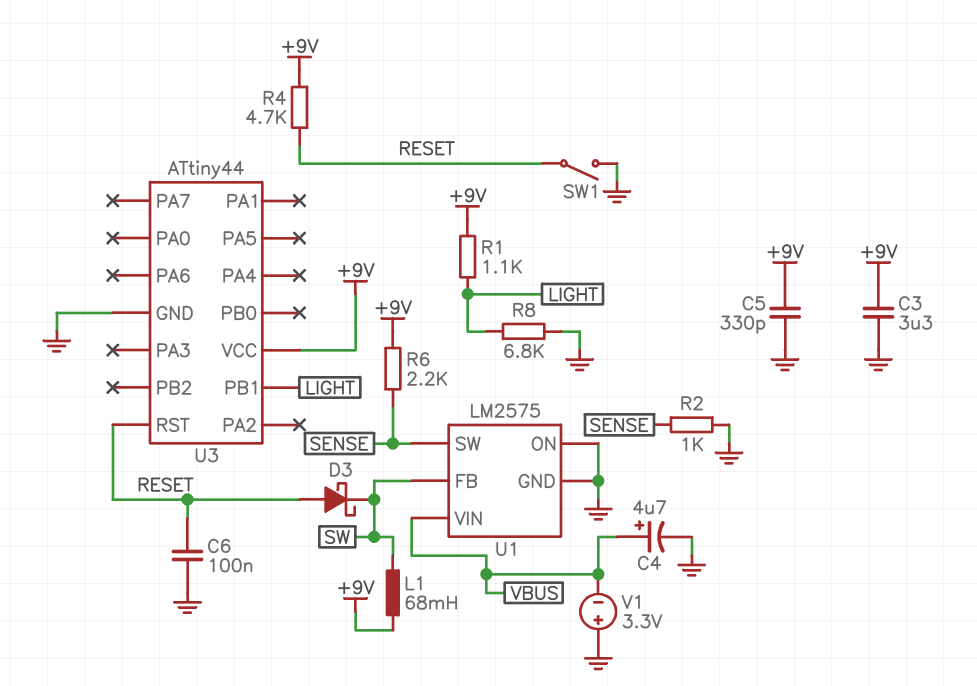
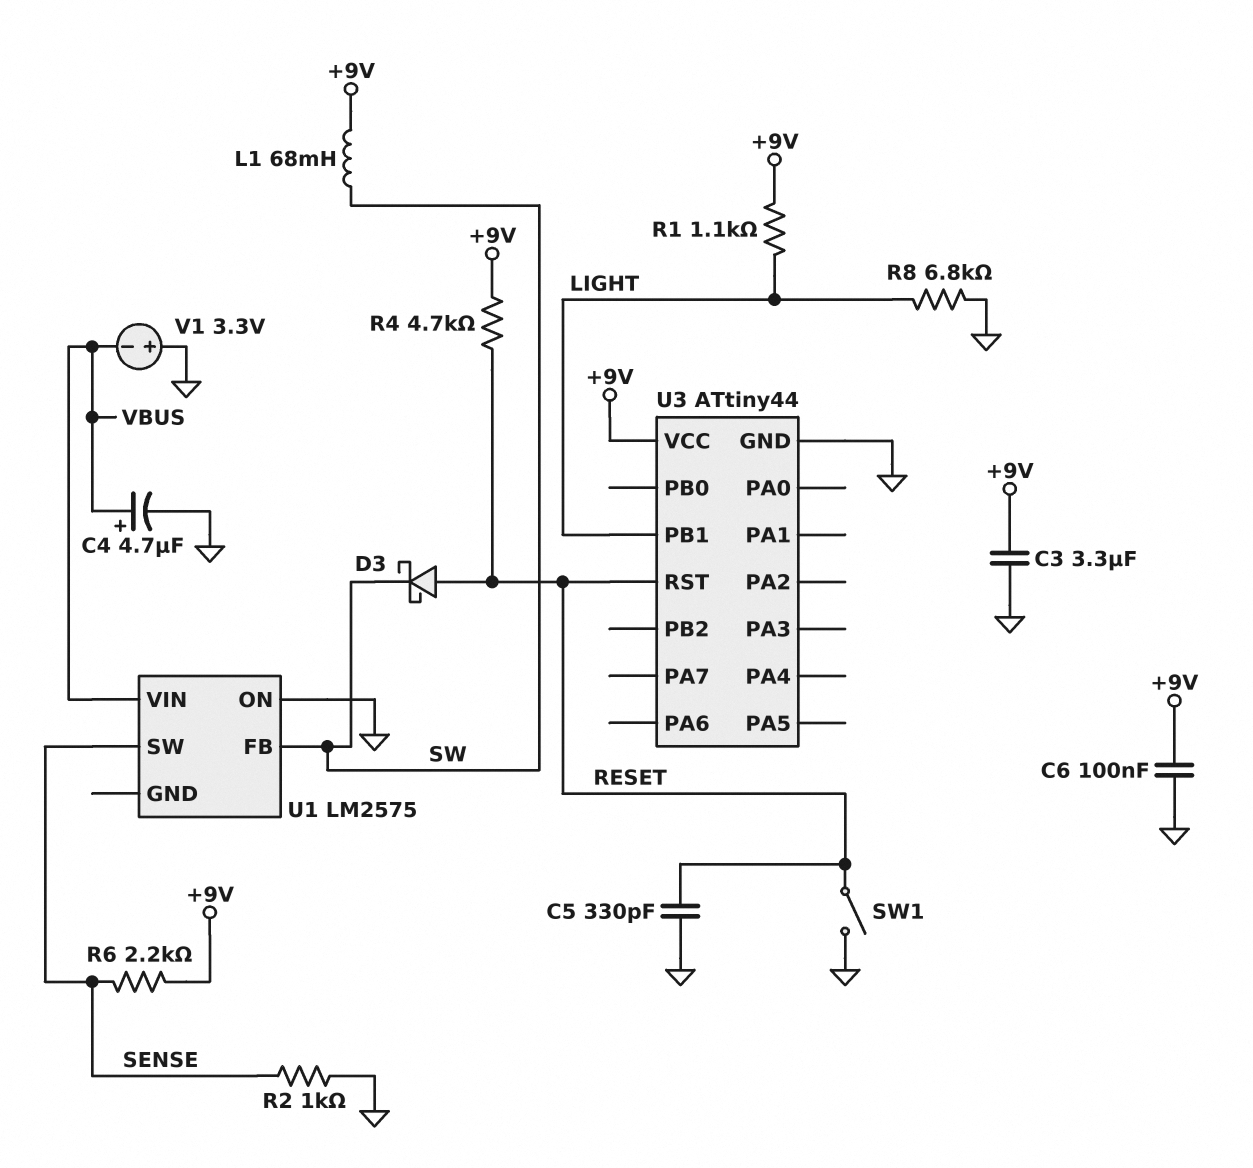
C5: 330pF (+9V, GND) -> 330pF (GND, RESET)
C6: 100nF (GND, RESET) -> 100nF (+9V, GND)
U1 pin GND: GND -> none

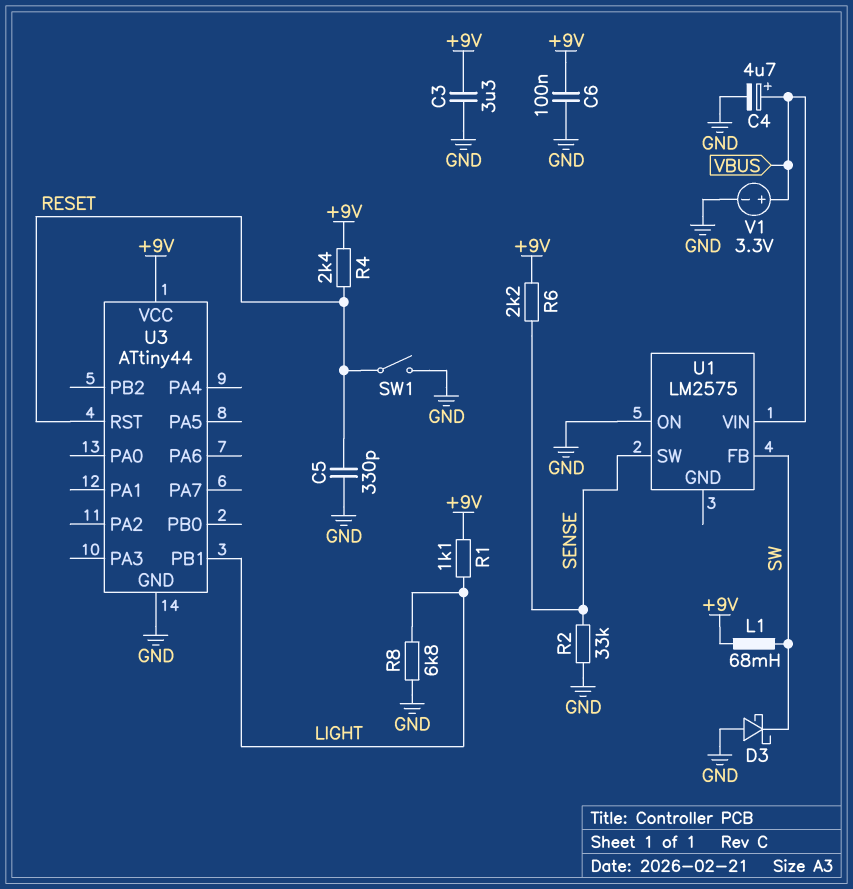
D3: schottky (A RESET, K SW) -> schottky (A GND, K SW)
R2: 1k (GND, SENSE) -> 33k (GND, SENSE)
R4: 4.7k (+9V, RESET) -> 2.4k (+9V, RESET)
V1: 3.3V (plus GND, minus VBUS) -> 3.3V (plus VBUS, minus GND)

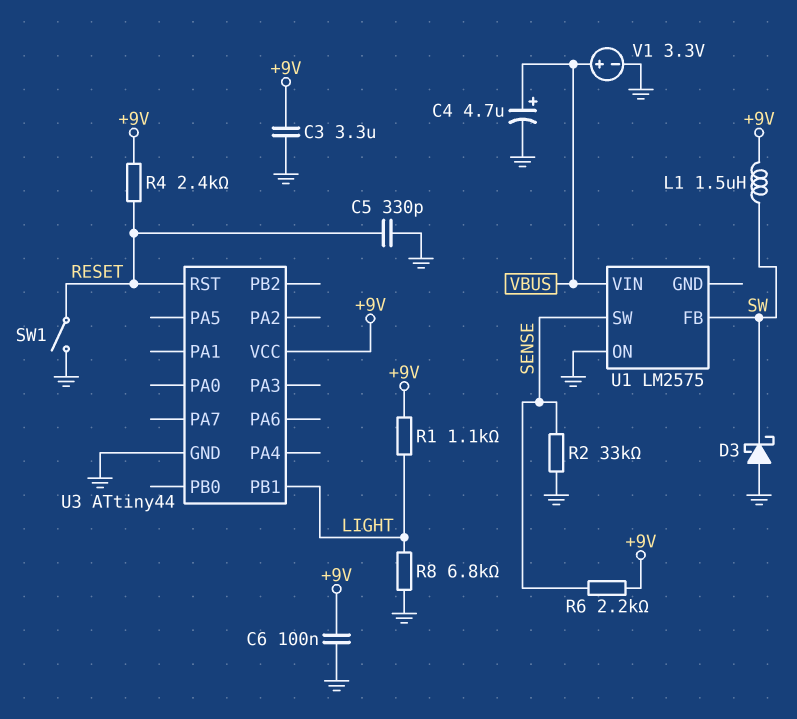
L1: 68mH (+9V, SW) -> 1.5uH (+9V, SW)

